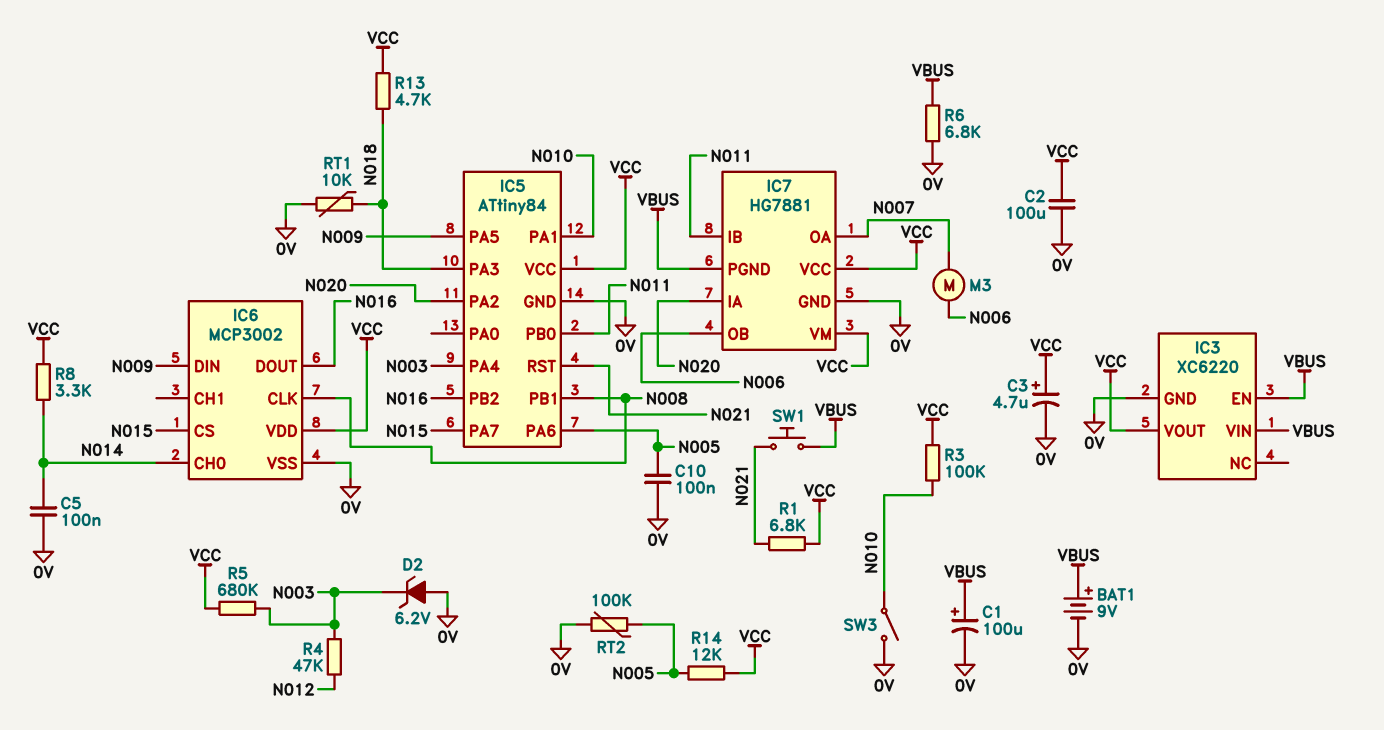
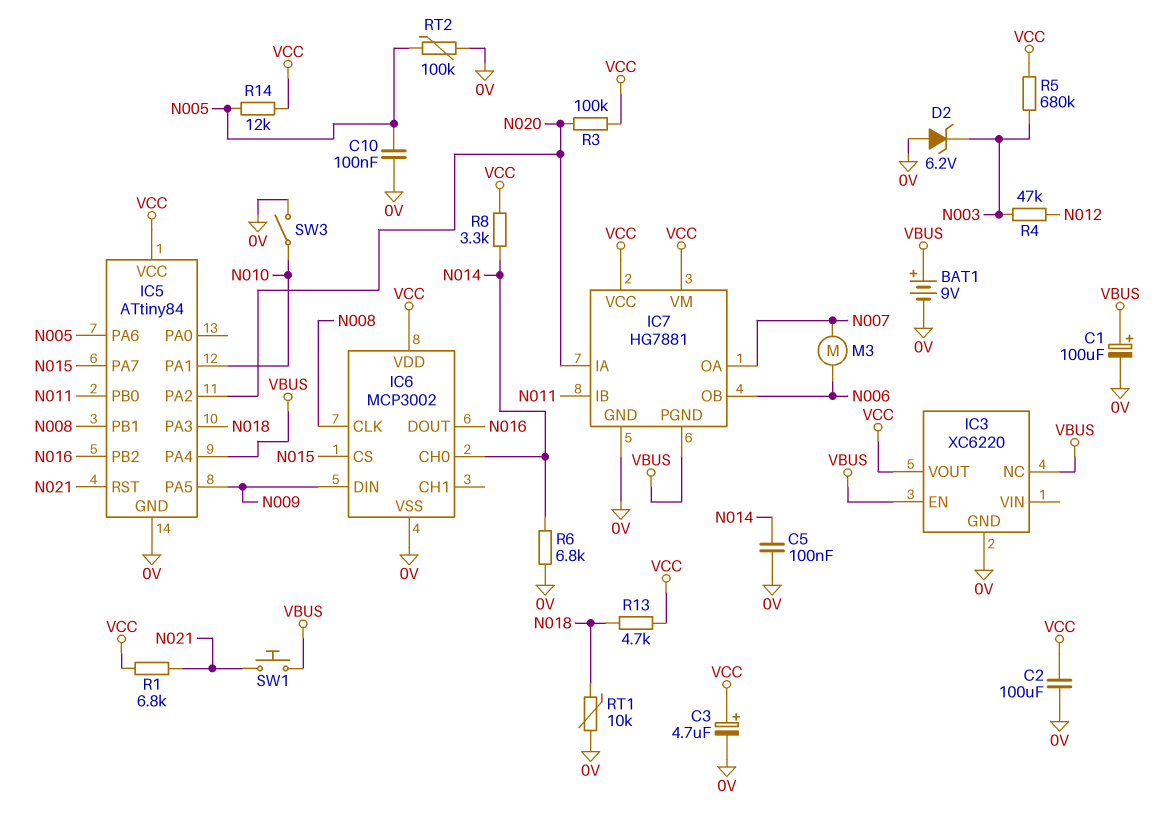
IC3 pin NC: none -> VBUS
IC3 pin VIN: VBUS -> none
IC5 pin PA4: N003 -> VBUS
R3: 100k (N010, VCC) -> 100k (N020, VCC)
R6: 6.8k (0V, VBUS) -> 6.8k (0V, N014)

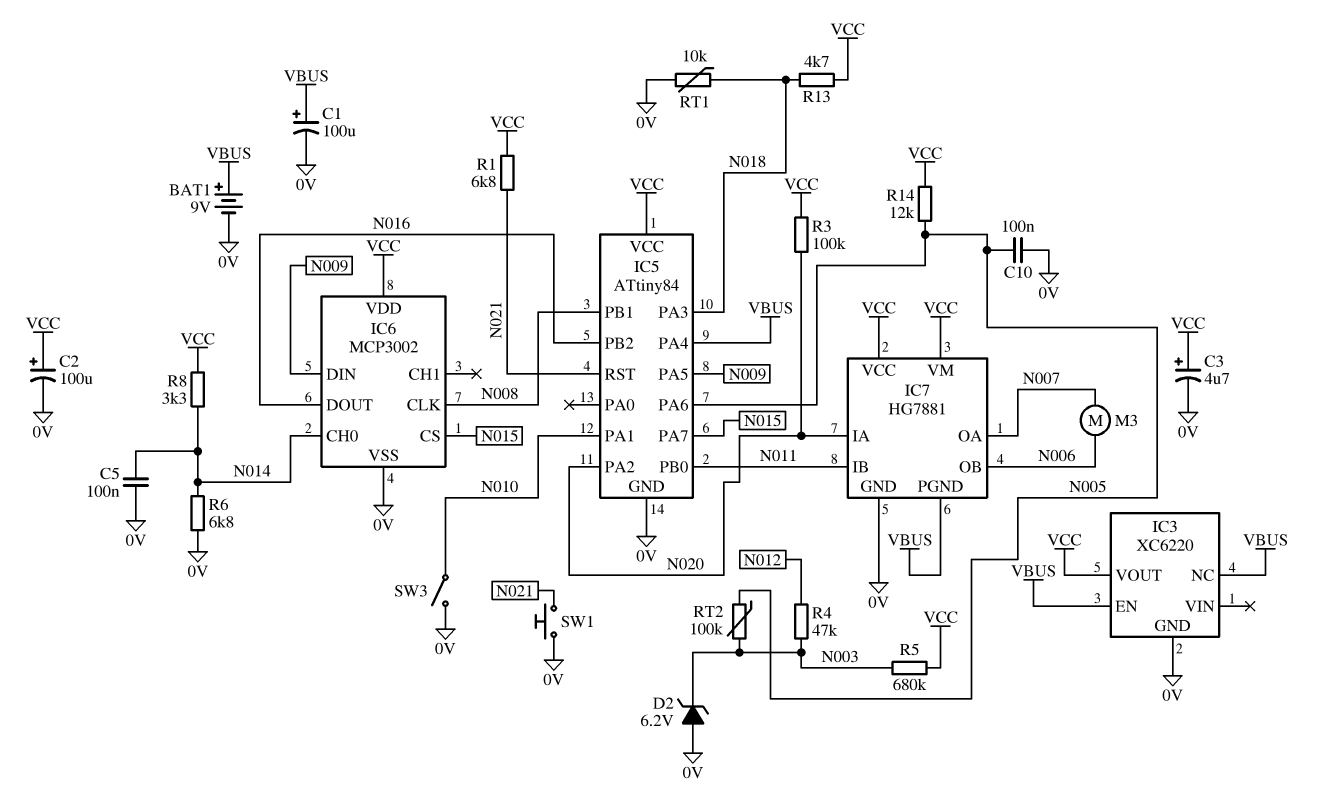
C2: 100uF (0V, VCC) -> 100uF (plus VCC, minus 0V)
RT2: 100k (0V, N005) -> 100k (N003, N005)
SW1: button (N021, VBUS) -> button (0V, N021)

